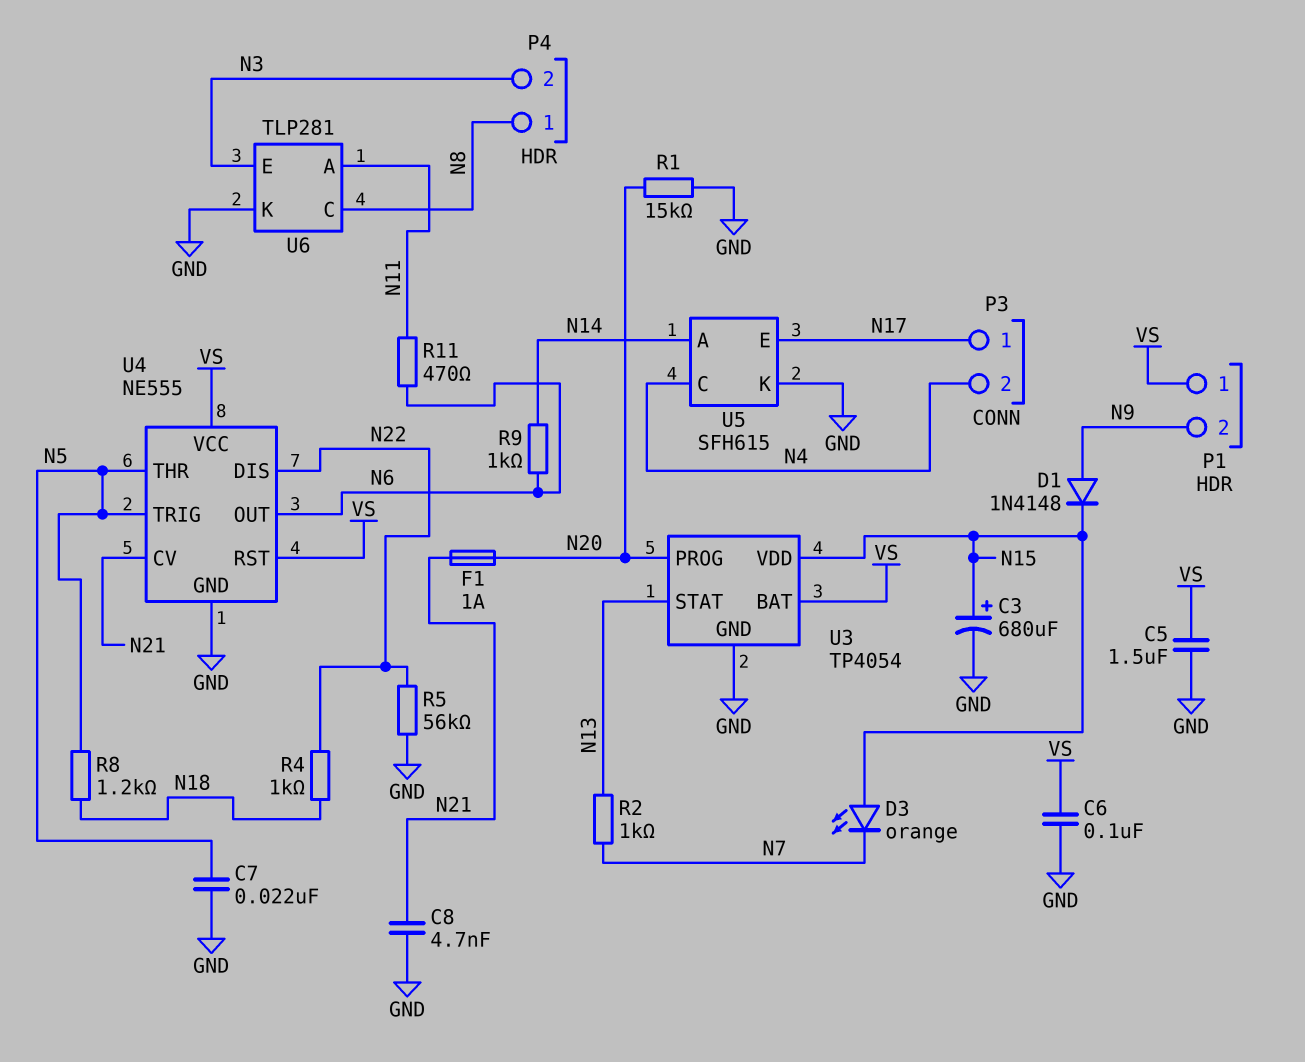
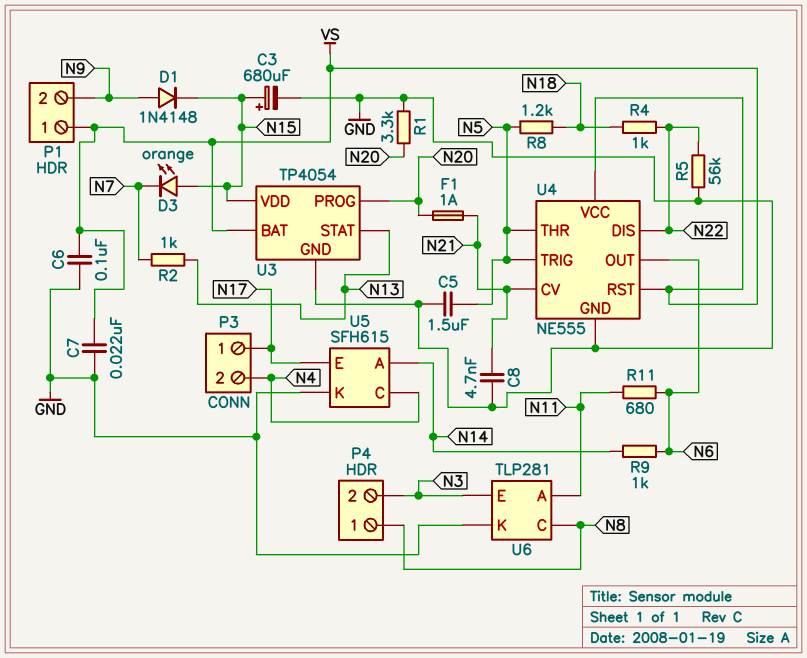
C5: 1.5uF (GND, VS) -> 1.5uF (GND, N5)
C7: 22nF (GND, N5) -> 22nF (GND, VS)
R1: 15k (GND, N20) -> 3.3k (GND, N20)
R11: 470 (N6, N11) -> 680 (N6, N11)

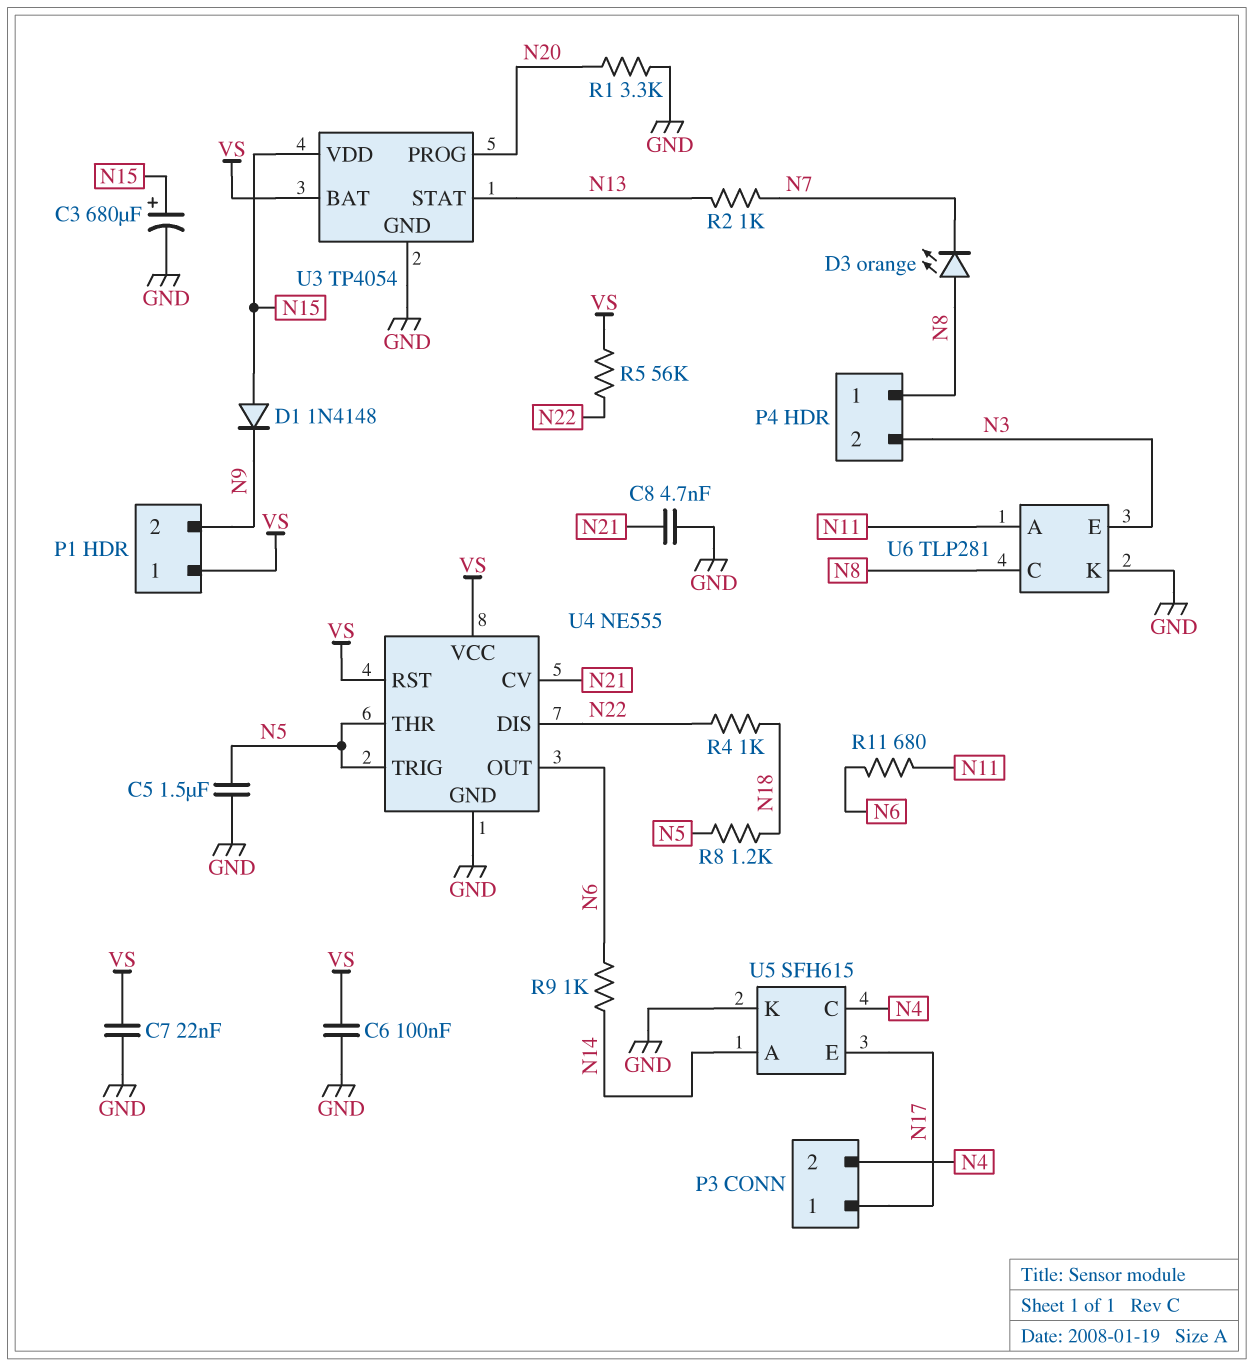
D1: diode 1N4148 (A N9, K N15) -> diode 1N4148 (A N15, K N9)
D3: LED orange (A N15, K N7) -> LED orange (A N8, K N7)
F1: 1A (N20, N21) -> none
R5: 56k (GND, N22) -> 56k (N22, VS)

